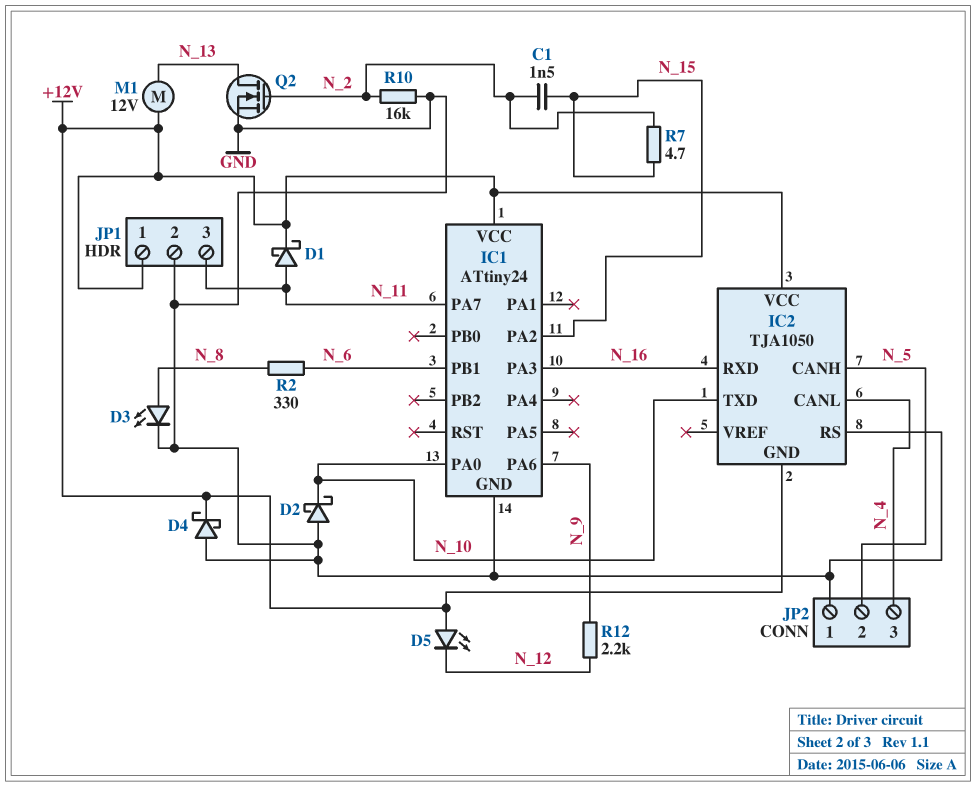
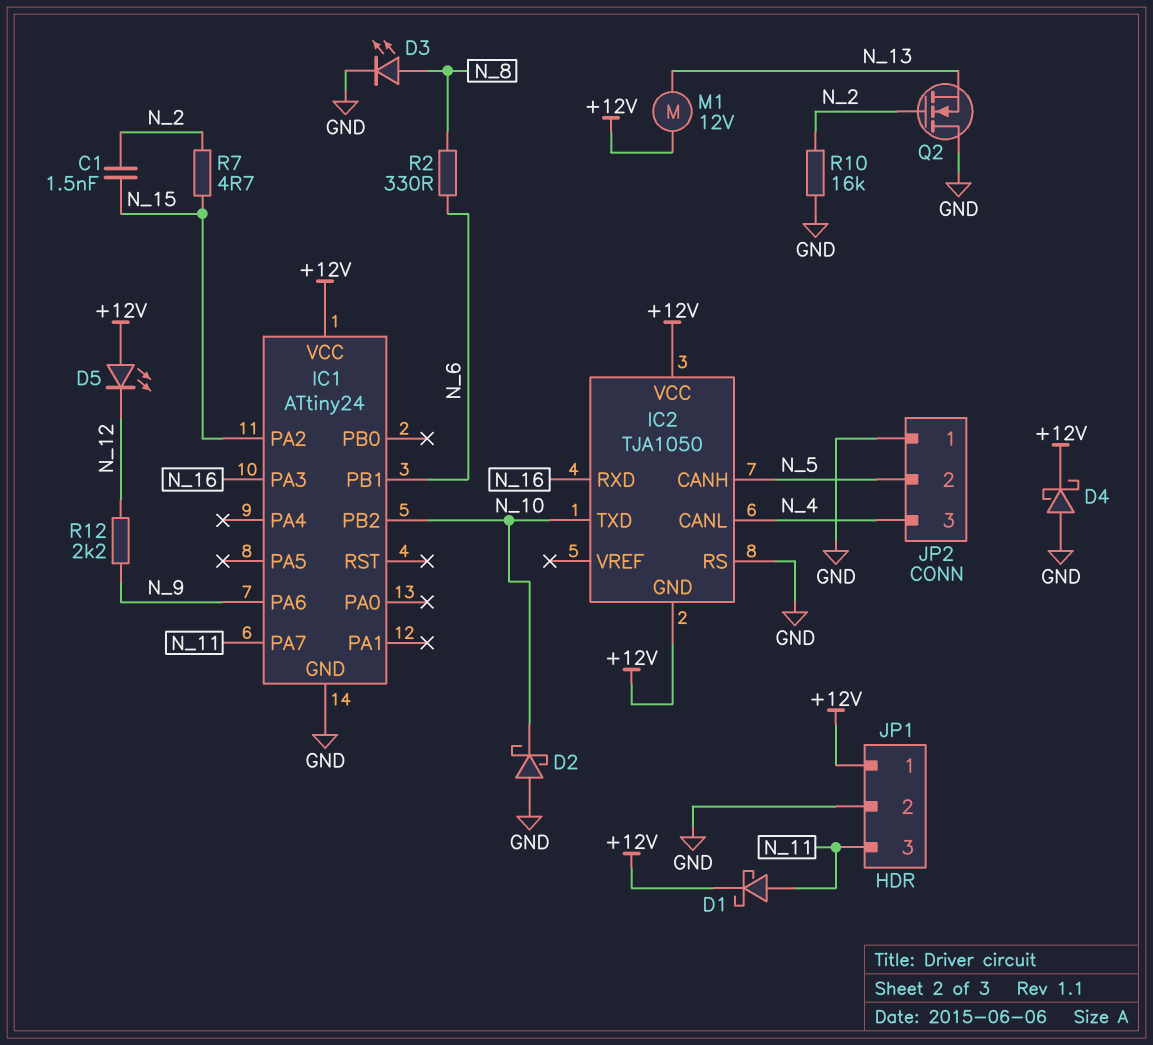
IC1 pin PA0: N_10 -> none
IC1 pin PB2: none -> N_10
Q2: NMOS (G N_2, D N_13, S GND) -> NMOS (G N_2, D GND, S N_13)

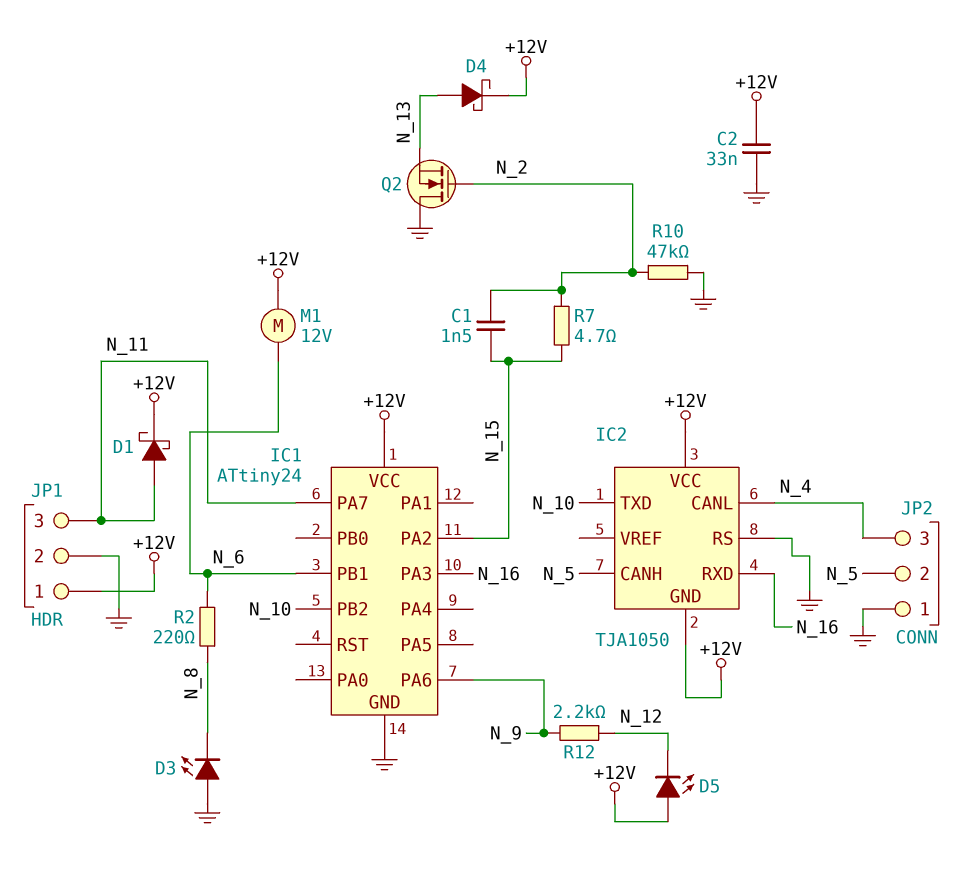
C2: none -> 33nF (+12V, GND)
D2: schottky (A GND, K N_10) -> none
D3: LED (A N_8, K GND) -> LED (A GND, K N_8)
D4: schottky (A GND, K +12V) -> schottky (A N_13, K +12V)
M1: motor 12V (+12V, N_13) -> motor 12V (+12V, N_6)
R2: 330 (N_6, N_8) -> 220 (N_6, N_8)
R10: 16k (GND, N_2) -> 47k (GND, N_2)

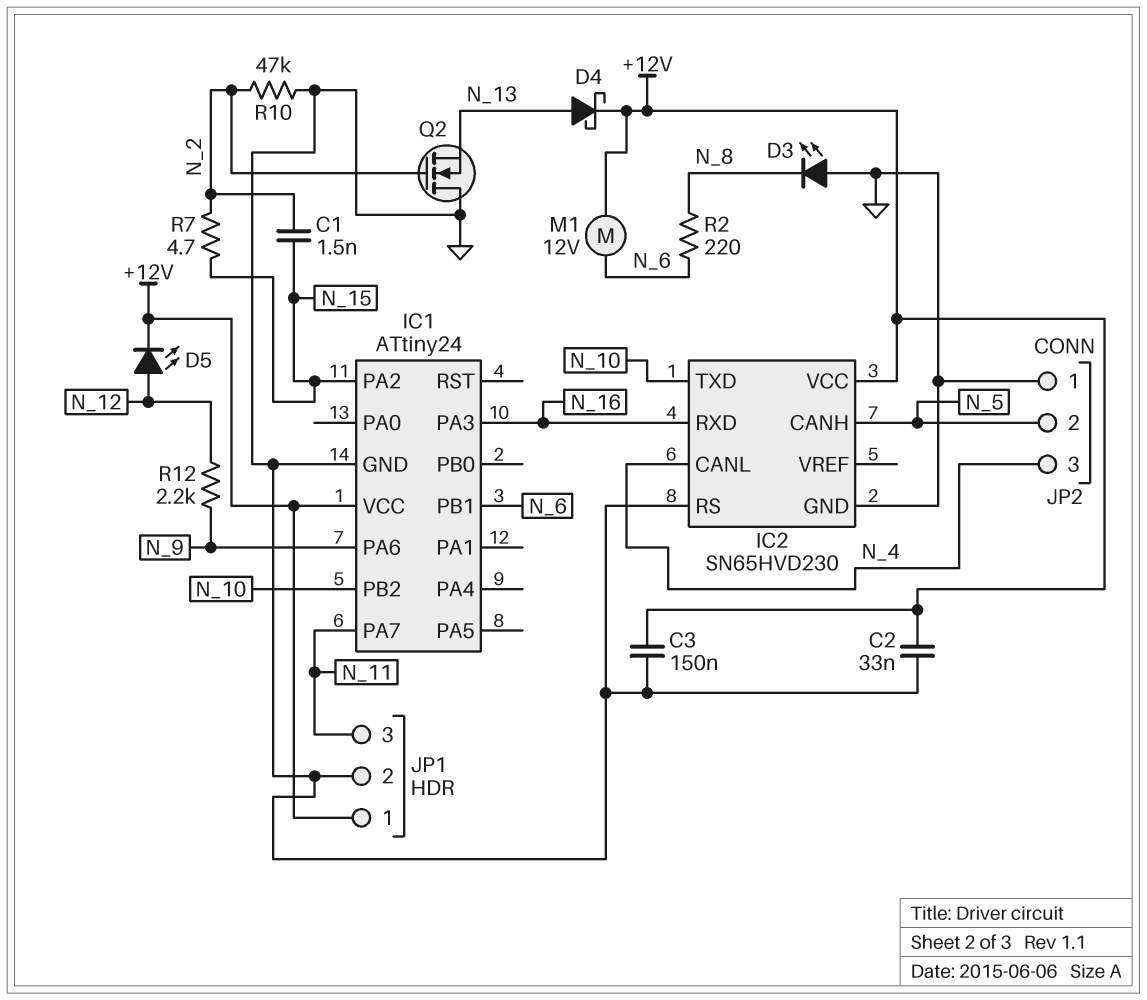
C3: none -> 150nF (+12V, GND)
D1: schottky (A N_11, K +12V) -> none
D5: LED (A +12V, K N_12) -> LED (A N_12, K +12V)
IC2: TJA1050 -> SN65HVD230
IC2 pin GND: +12V -> GND

